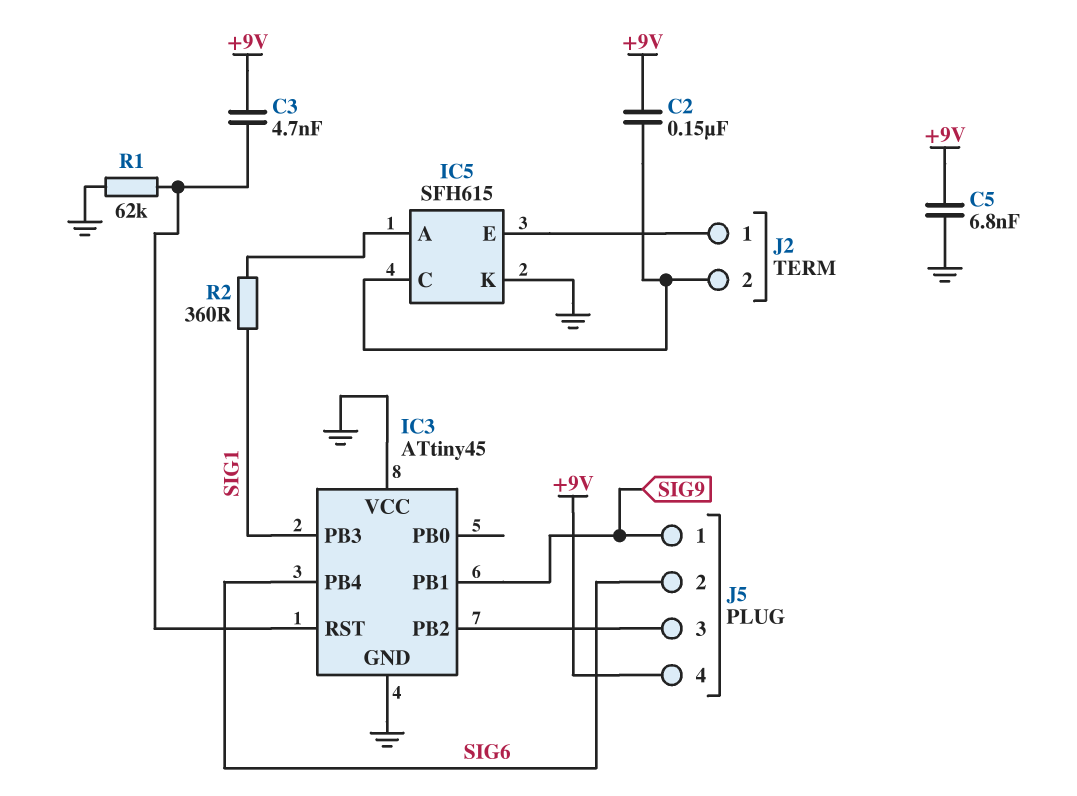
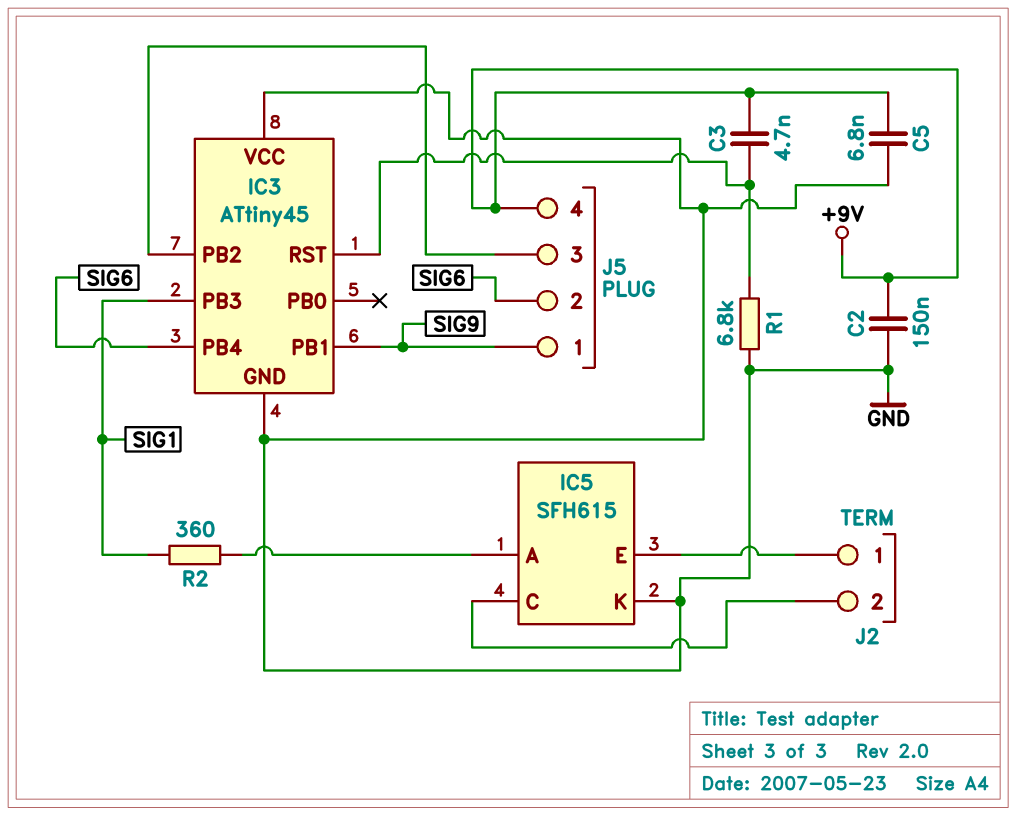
C2: 150nF (+9V, IC5/C) -> 150nF (+9V, GND)
R1: 62k (GND, IC3/RST) -> 6.8k (GND, IC3/RST)

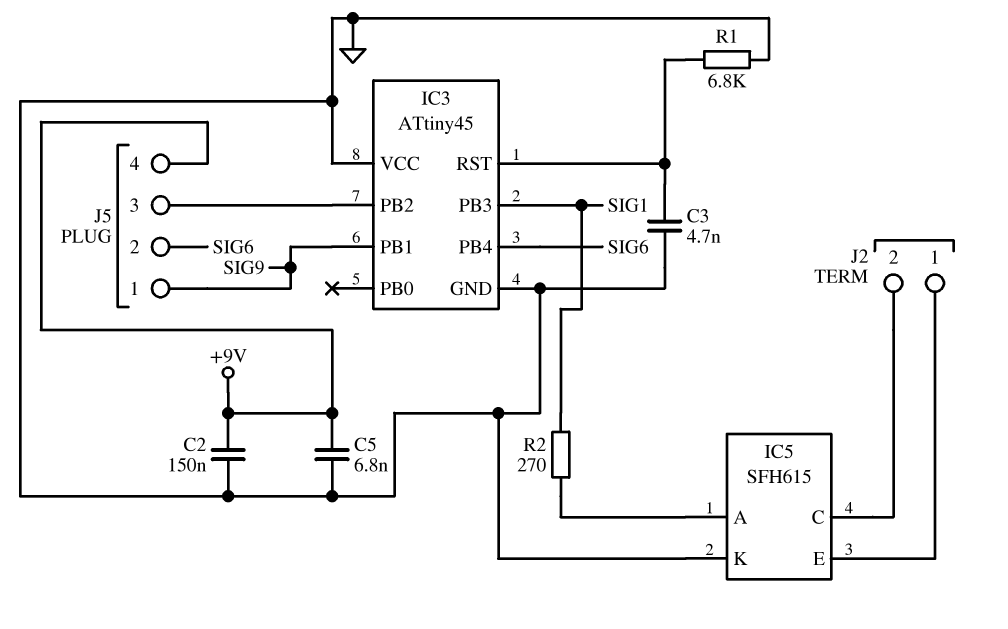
C3: 4.7nF (+9V, IC3/RST) -> 4.7nF (GND, IC3/RST)
R2: 360 (IC5/A, SIG1) -> 270 (IC5/A, SIG1)

